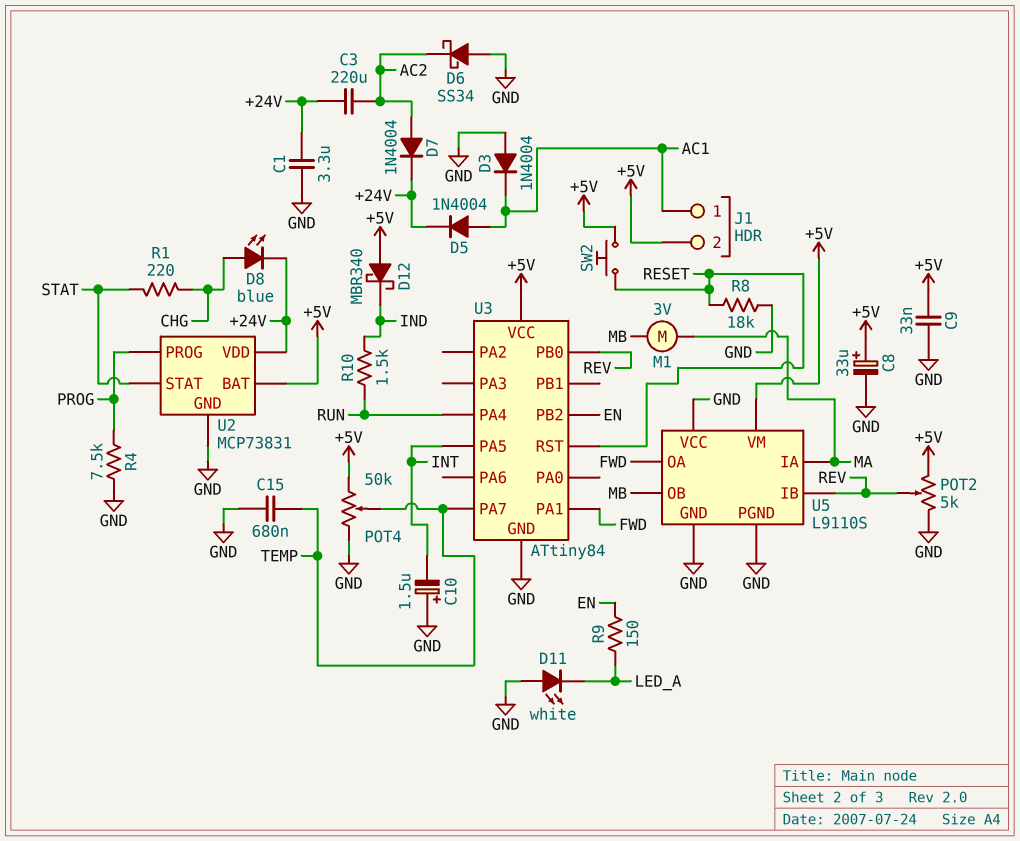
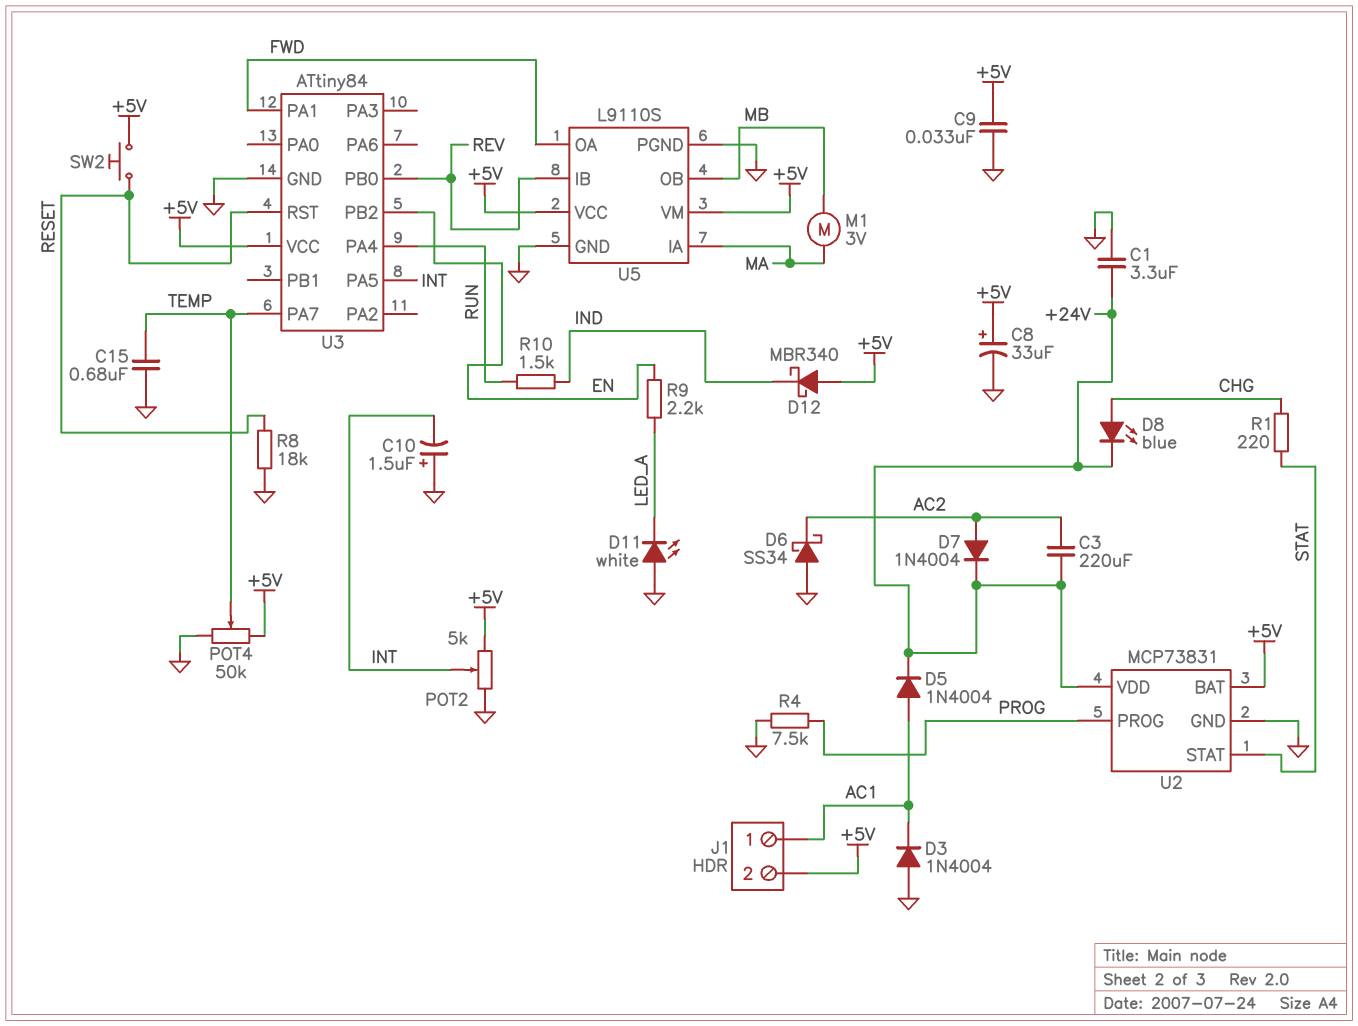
POT2: 5k (+5V, GND, wiper REV) -> 5k (+5V, GND, wiper INT)
R9: 150 (EN, LED_A) -> 2.2k (EN, LED_A)
U5 pin VCC: GND -> +5V

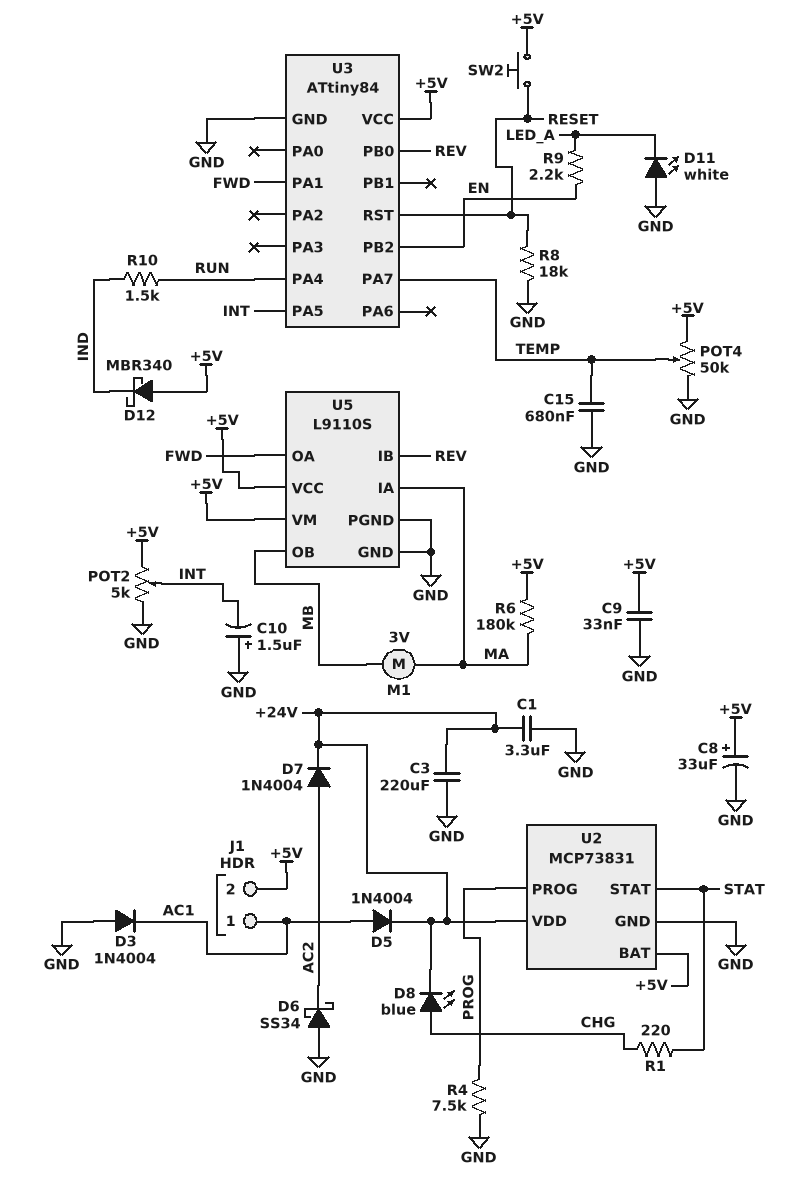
C3: 220uF (+24V, AC2) -> 220uF (+24V, GND)
R6: none -> 180k (+5V, MA)

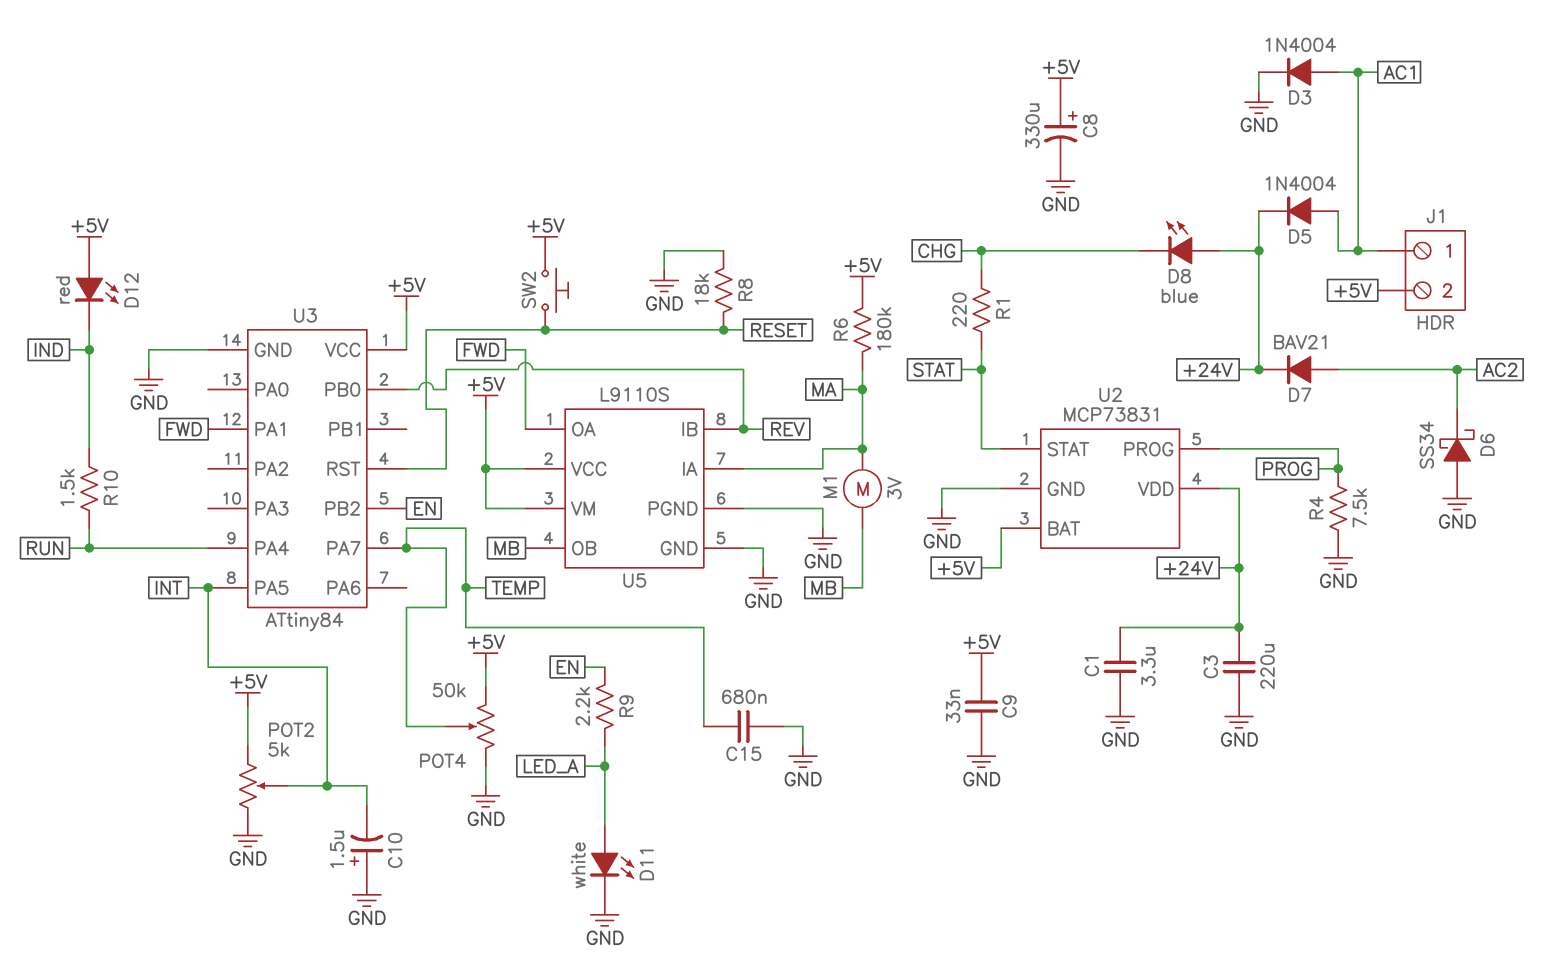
C8: 33uF (plus +5V, minus GND) -> 330uF (plus +5V, minus GND)
D3: diode 1N4004 (A GND, K AC1) -> diode 1N4004 (A AC1, K GND)
D7: diode 1N4004 (A AC2, K +24V) -> diode BAV21 (A AC2, K +24V)
D8: LED blue (A CHG, K +24V) -> LED blue (A +24V, K CHG)
D11: LED white (A GND, K LED_A) -> LED white (A LED_A, K GND)
D12: schottky MBR340 (A +5V, K IND) -> LED red (A +5V, K IND)

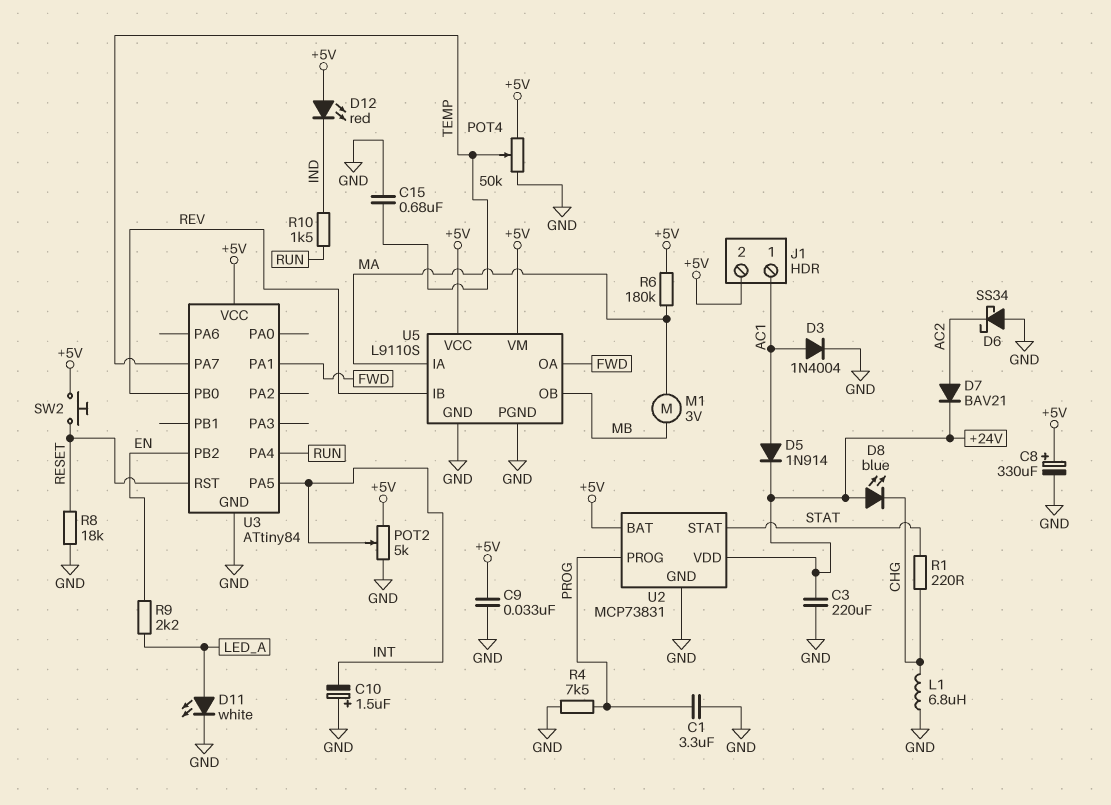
C1: 3.3uF (+24V, GND) -> 3.3uF (GND, PROG)
D5: diode 1N4004 (A AC1, K +24V) -> diode 1N914 (A AC1, K +24V)
L1: none -> 6.8uH (CHG, GND)

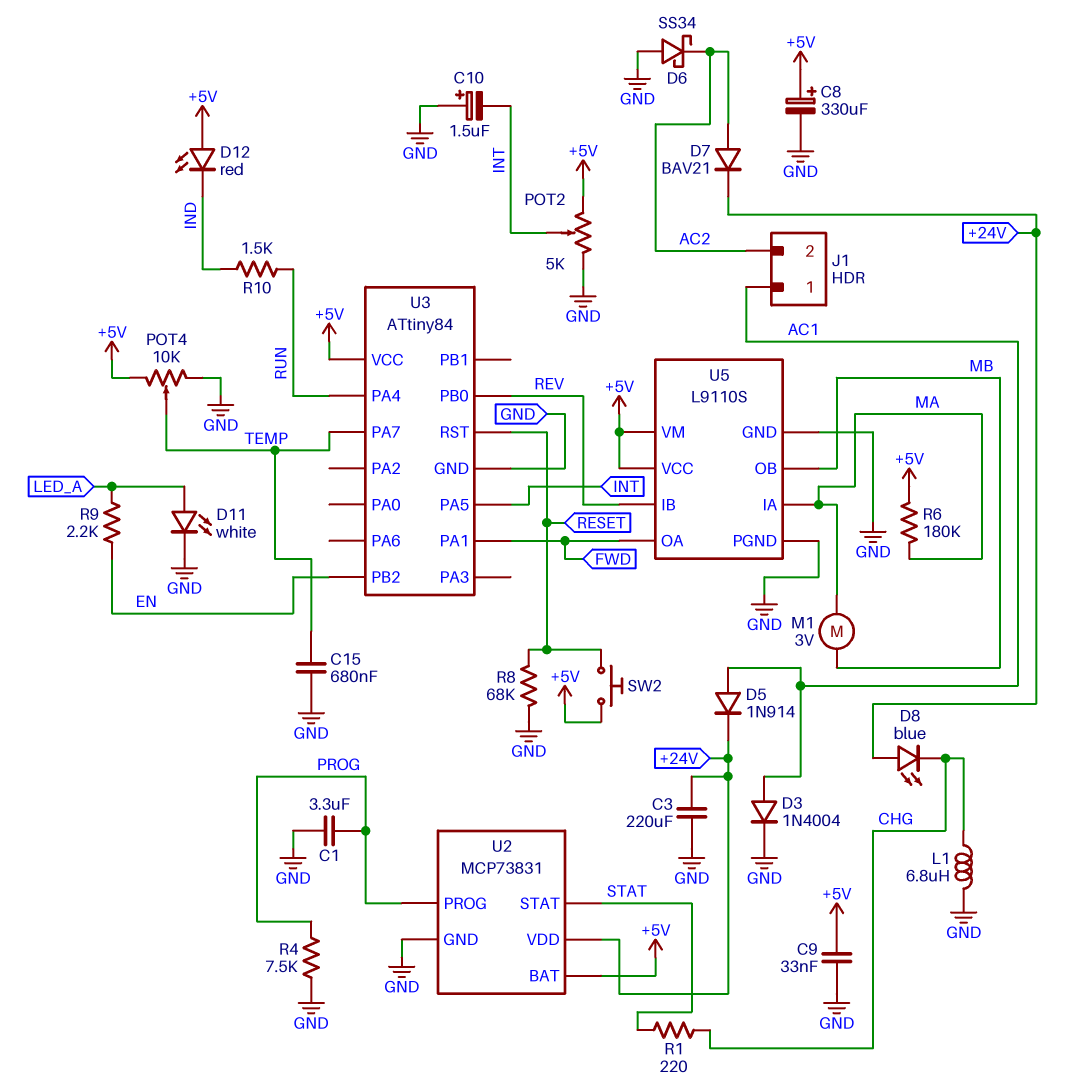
J1 pin 2: +5V -> AC2
POT4: 50k (+5V, GND, wiper TEMP) -> 10k (+5V, GND, wiper TEMP)
R8: 18k (GND, RESET) -> 68k (GND, RESET)

